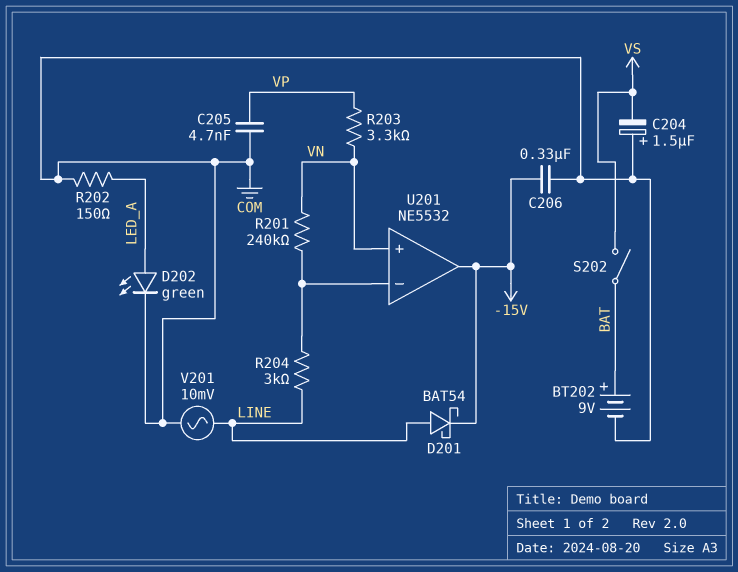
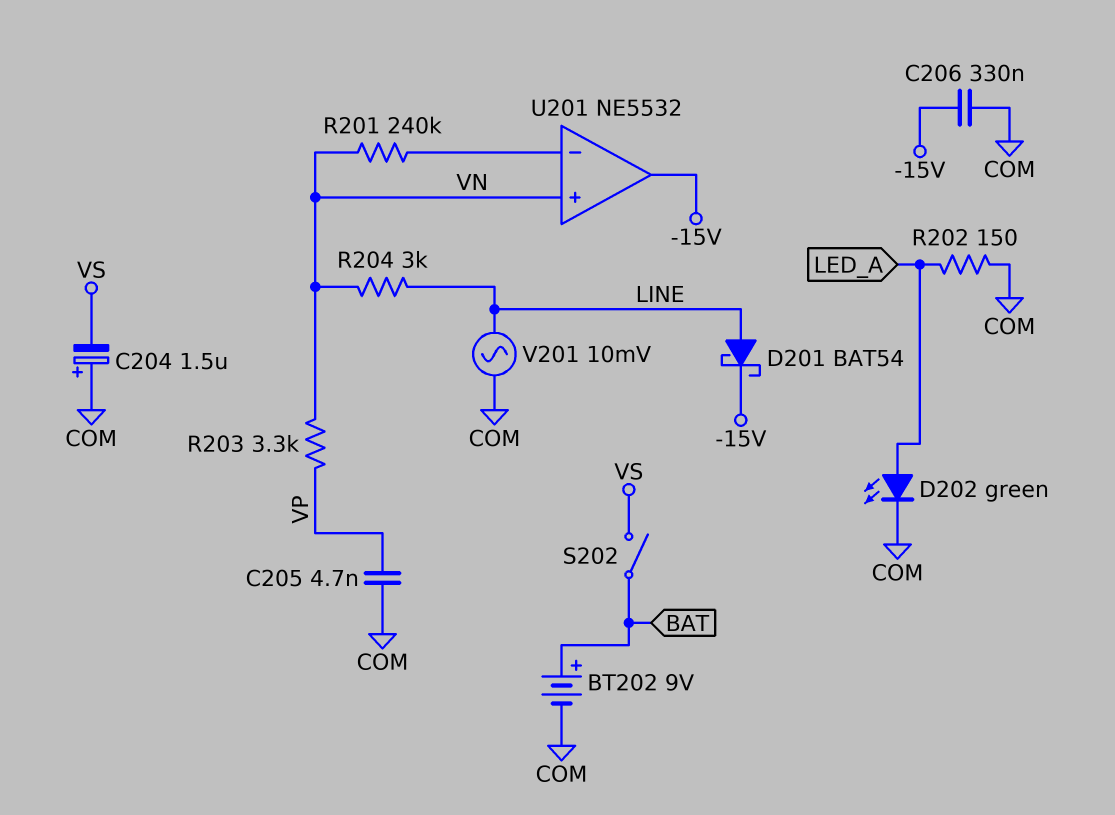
R204: 3k (LINE, U201/in-) -> 3k (LINE, VN)

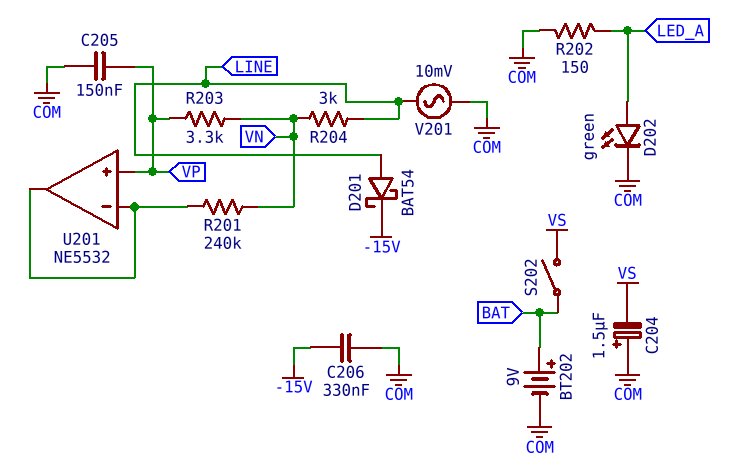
C205: 4.7nF (COM, VP) -> 150nF (COM, VP)
U201 pin in+: VN -> VP
U201 pin out: -15V -> U201/in-

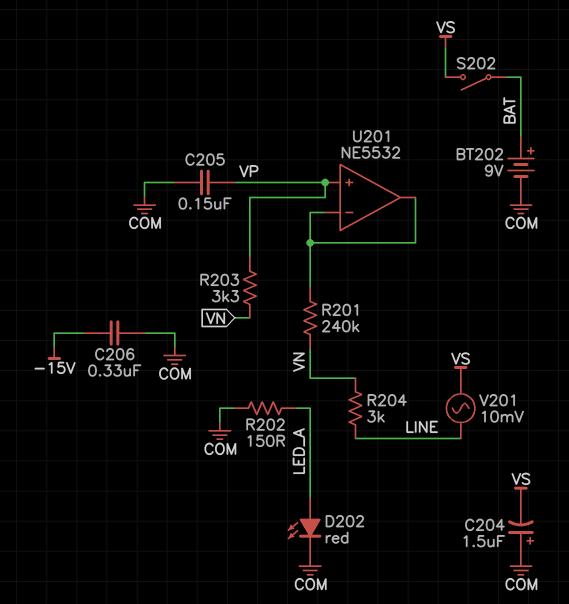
D201: schottky BAT54 (A LINE, K -15V) -> none
D202: LED green (A LED_A, K COM) -> LED red (A LED_A, K COM)
V201: AC 10mV (COM, LINE) -> AC 10mV (LINE, VS)

